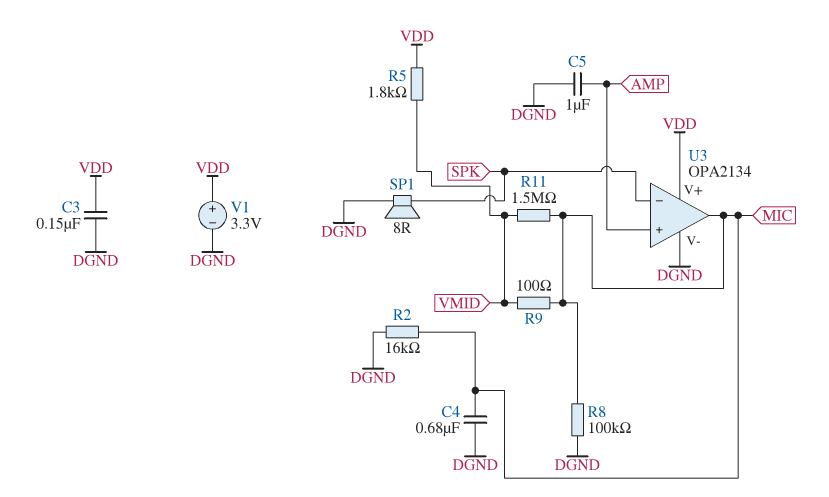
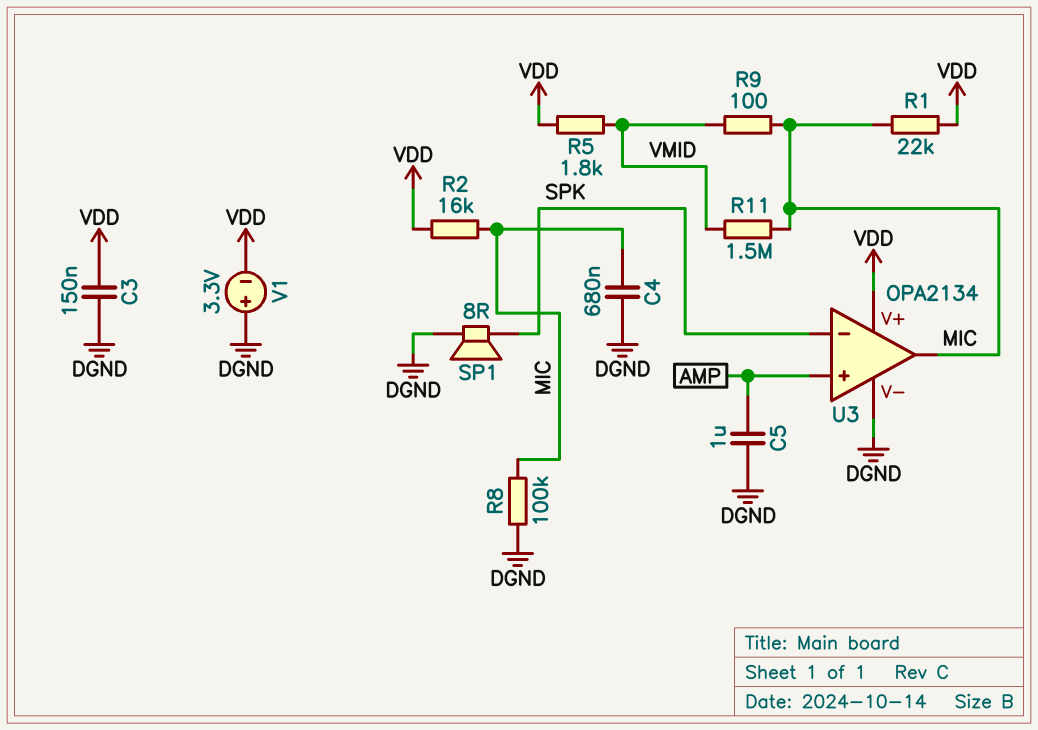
R1: none -> 22k (MIC, VDD)
R2: 16k (DGND, MIC) -> 16k (MIC, VDD)
V1: 3.3V (plus VDD, minus DGND) -> 3.3V (plus DGND, minus VDD)

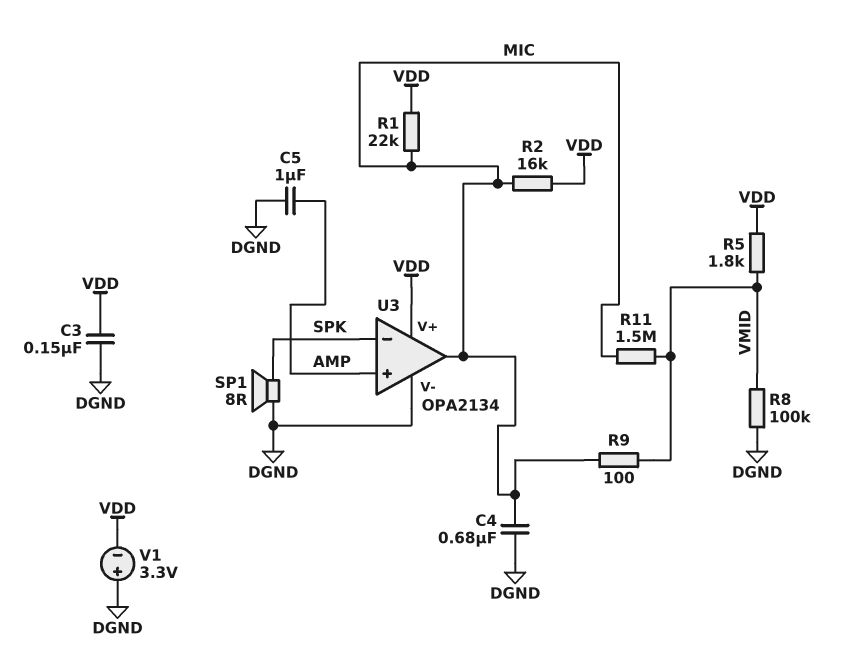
R8: 100k (DGND, MIC) -> 100k (DGND, VMID)

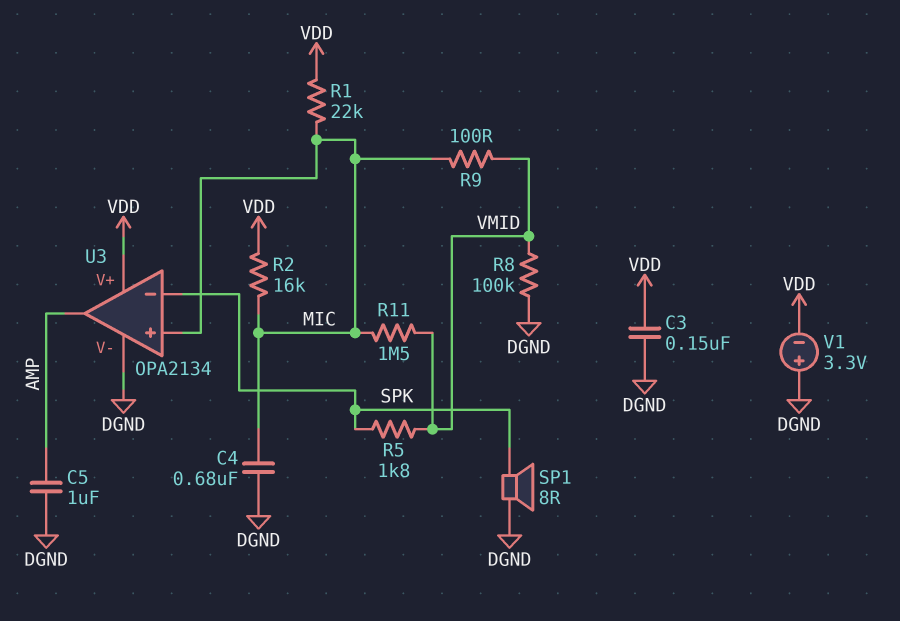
R5: 1.8k (VDD, VMID) -> 1.8k (SPK, VMID)
U3 pin in+: AMP -> MIC
U3 pin out: MIC -> AMP

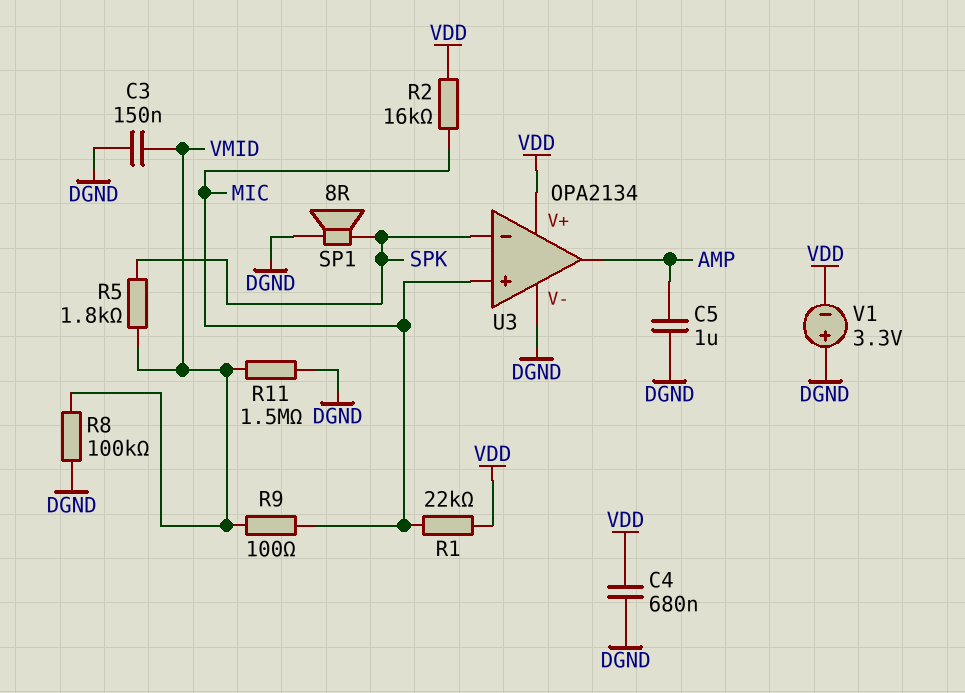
C3: 150nF (DGND, VDD) -> 150nF (DGND, VMID)
C4: 680nF (DGND, MIC) -> 680nF (DGND, VDD)
R11: 1.5M (MIC, VMID) -> 1.5M (DGND, VMID)

